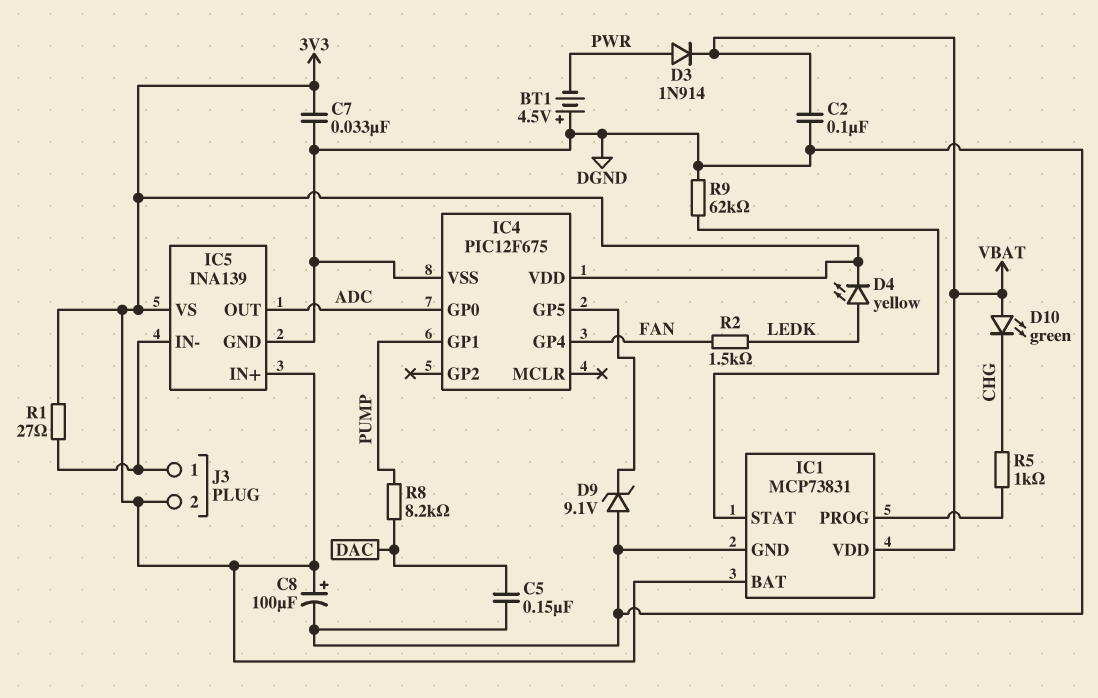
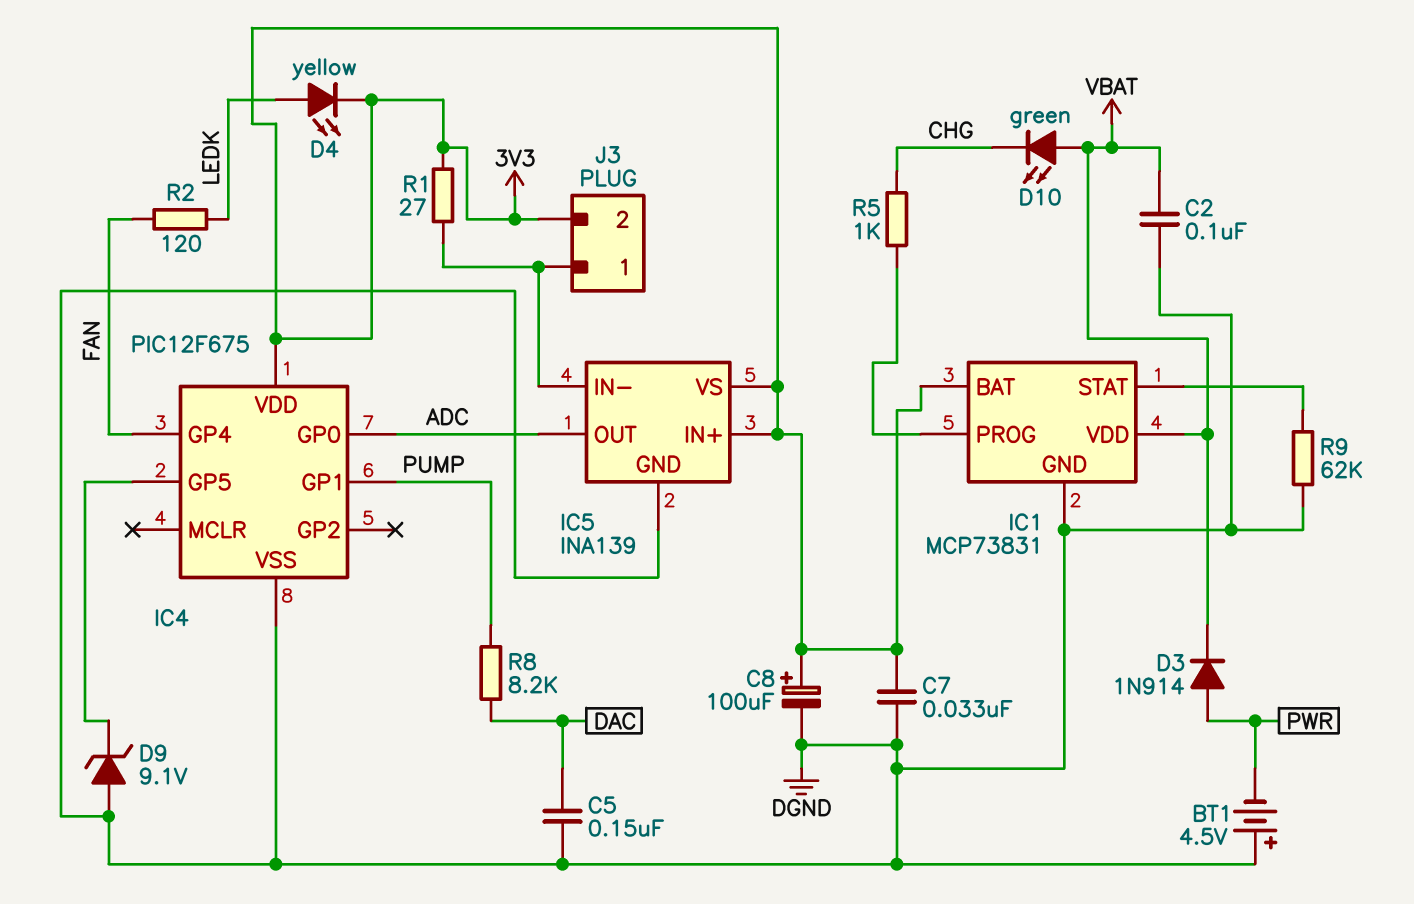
R2: 1.5k (FAN, LEDK) -> 120 (FAN, LEDK)

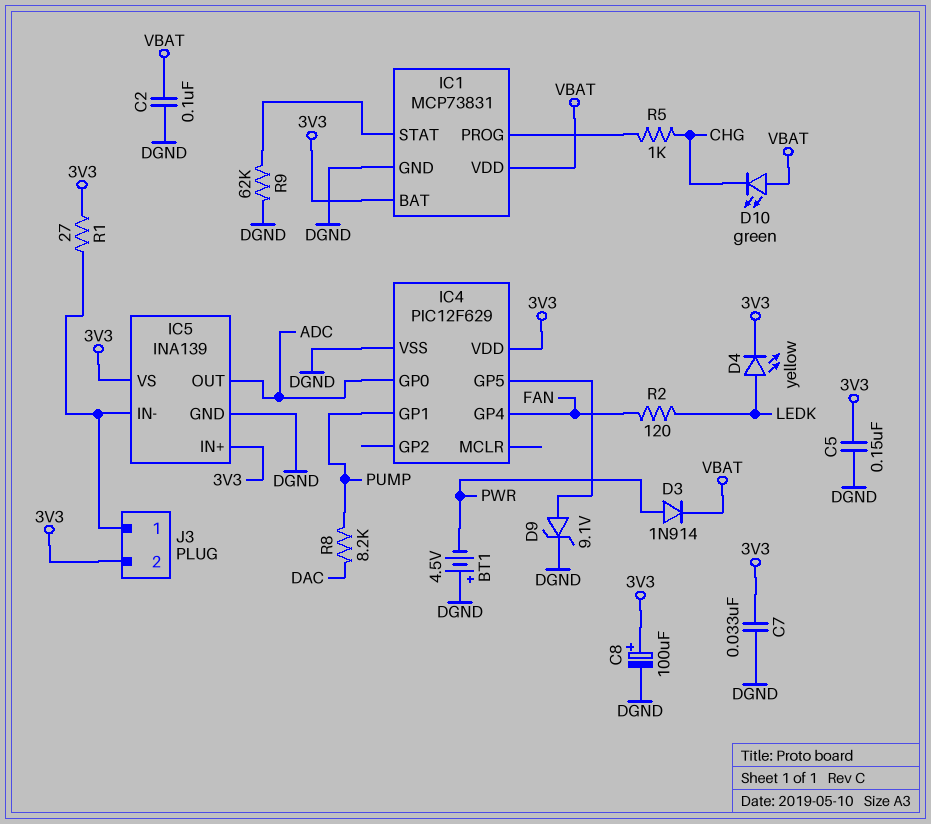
C5: 150nF (DAC, DGND) -> 150nF (3V3, DGND)
D9: zener 9.1V (A DGND, K IC4/GP5) -> zener 9.1V (A IC4/GP5, K DGND)
IC4: PIC12F675 -> PIC12F629

